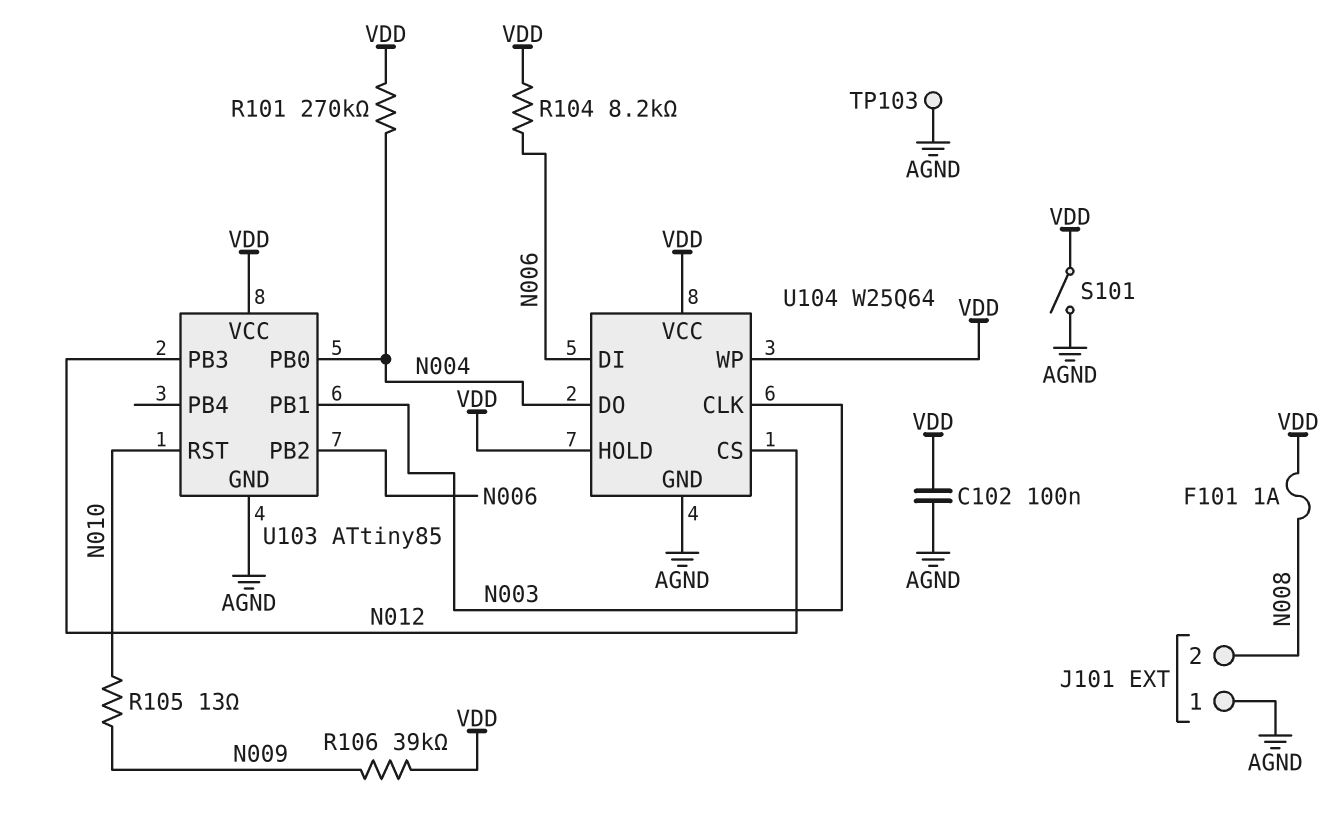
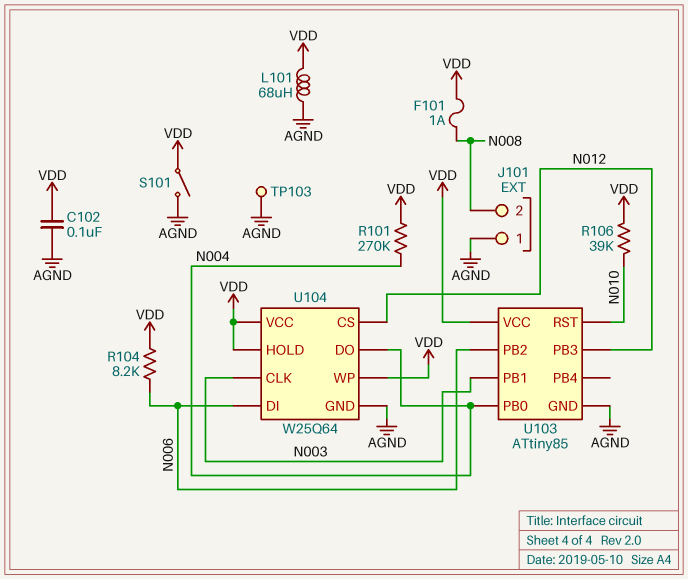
L101: none -> 68uH (AGND, VDD)
R105: 13 (N009, N010) -> none
R106: 39k (N009, VDD) -> 39k (N010, VDD)

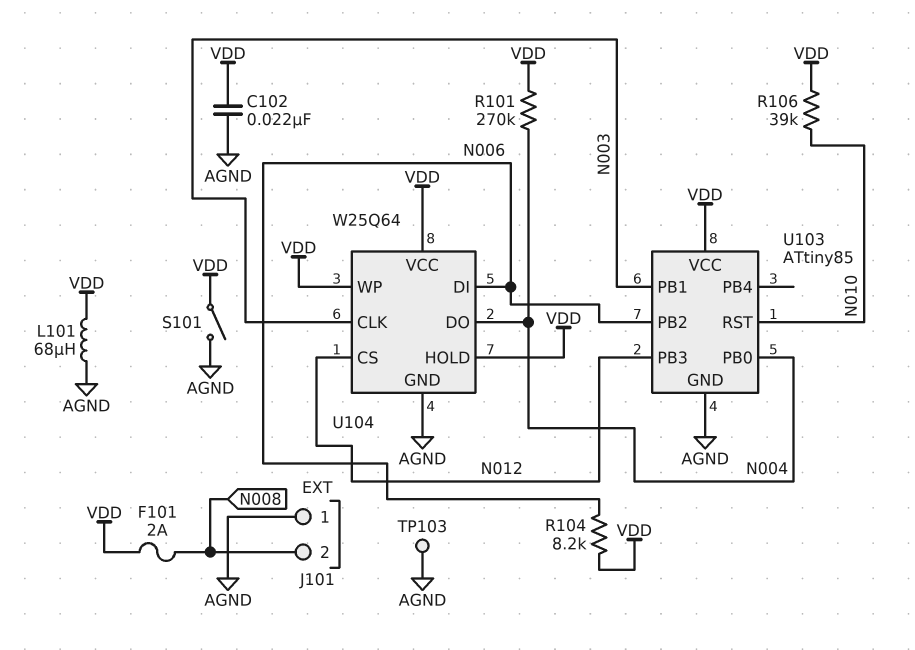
C102: 100nF (AGND, VDD) -> 22nF (AGND, VDD)
F101: 1A (N008, VDD) -> 2A (N008, VDD)

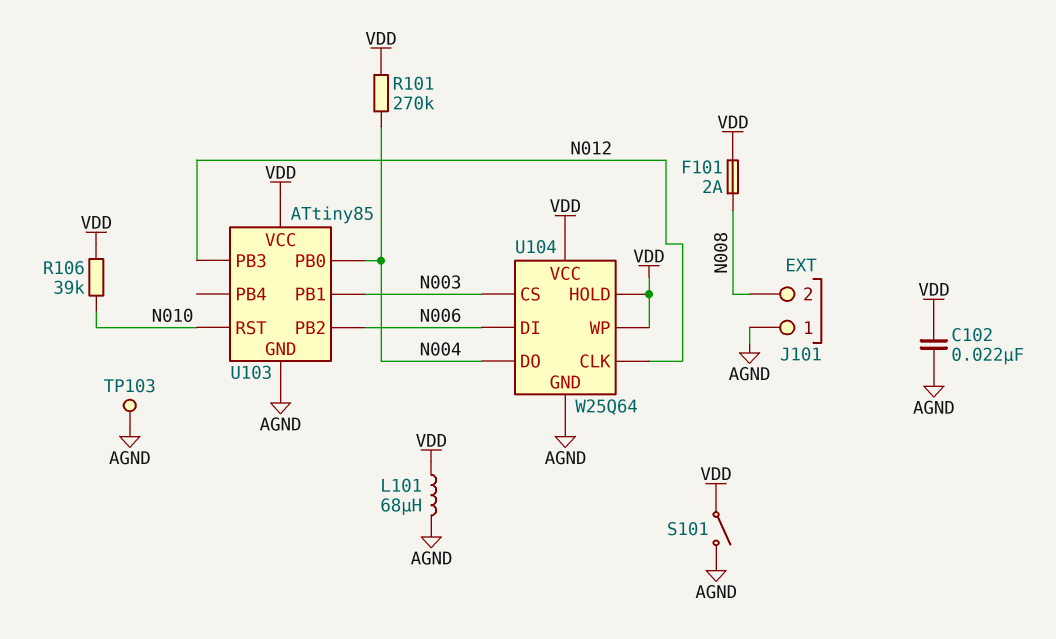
R104: 8.2k (N006, VDD) -> none
U104 pin CLK: N003 -> N012
U104 pin CS: N012 -> N003

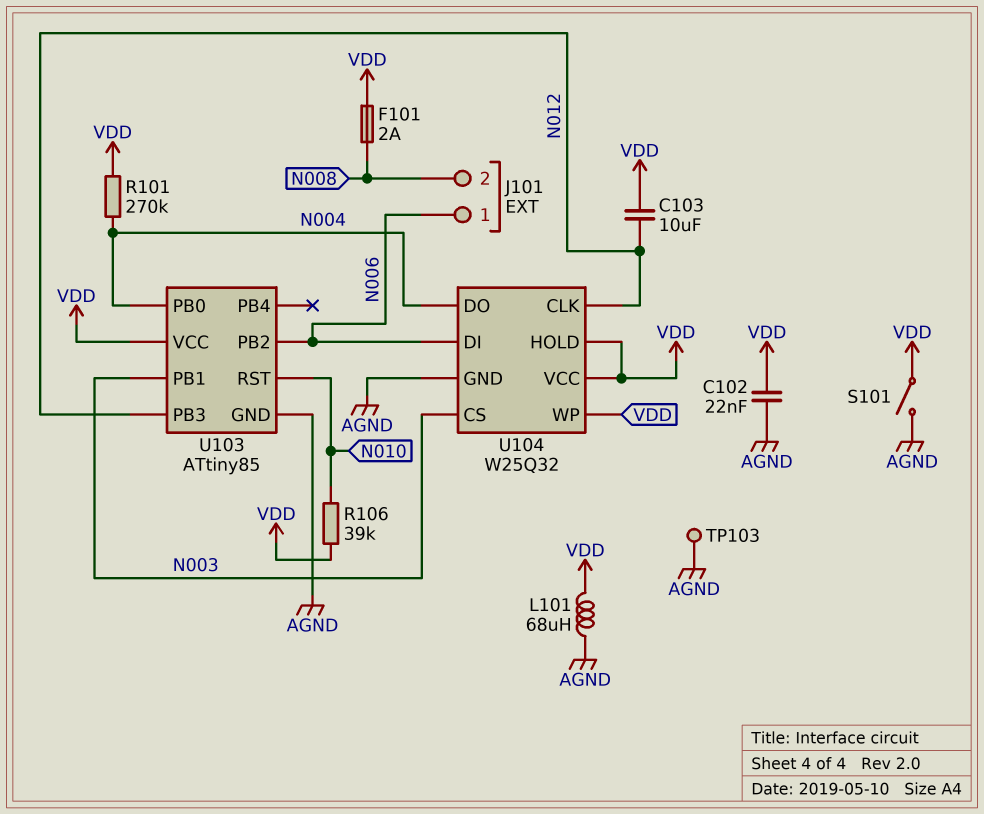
C103: none -> 10uF (N012, VDD)
J101 pin 1: AGND -> N006
U104: W25Q64 -> W25Q32

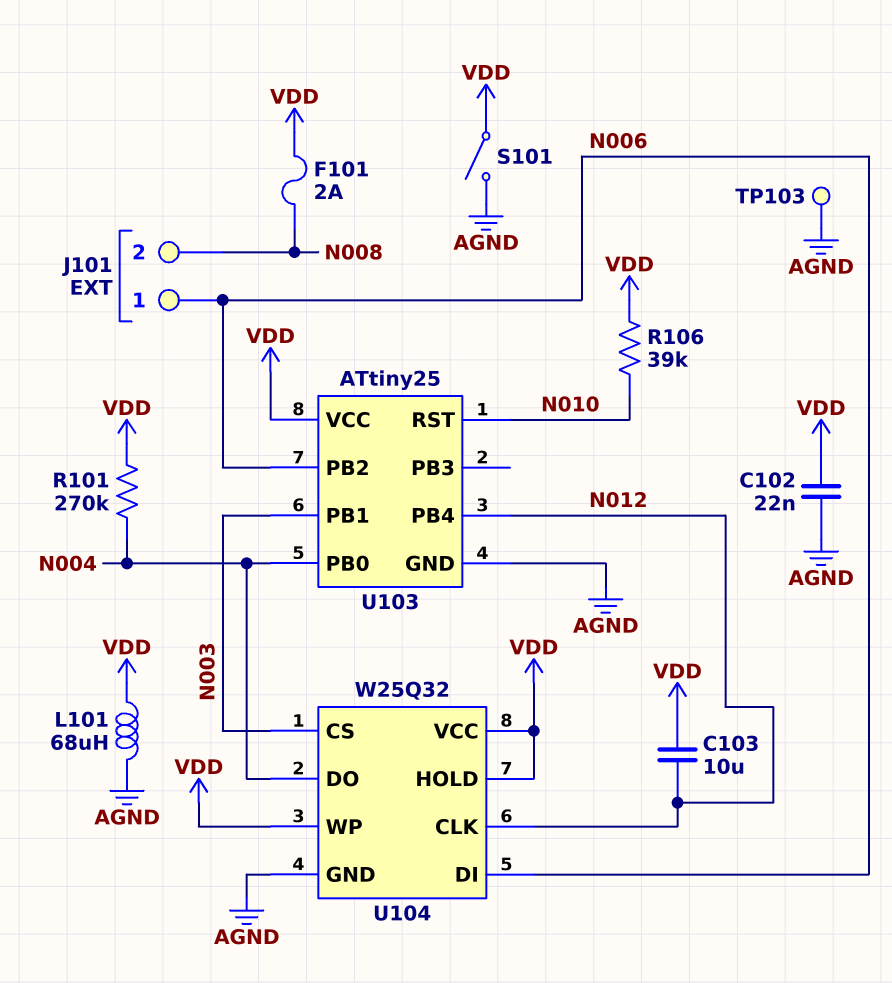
U103: ATtiny85 -> ATtiny25
U103 pin PB3: N012 -> none
U103 pin PB4: none -> N012

